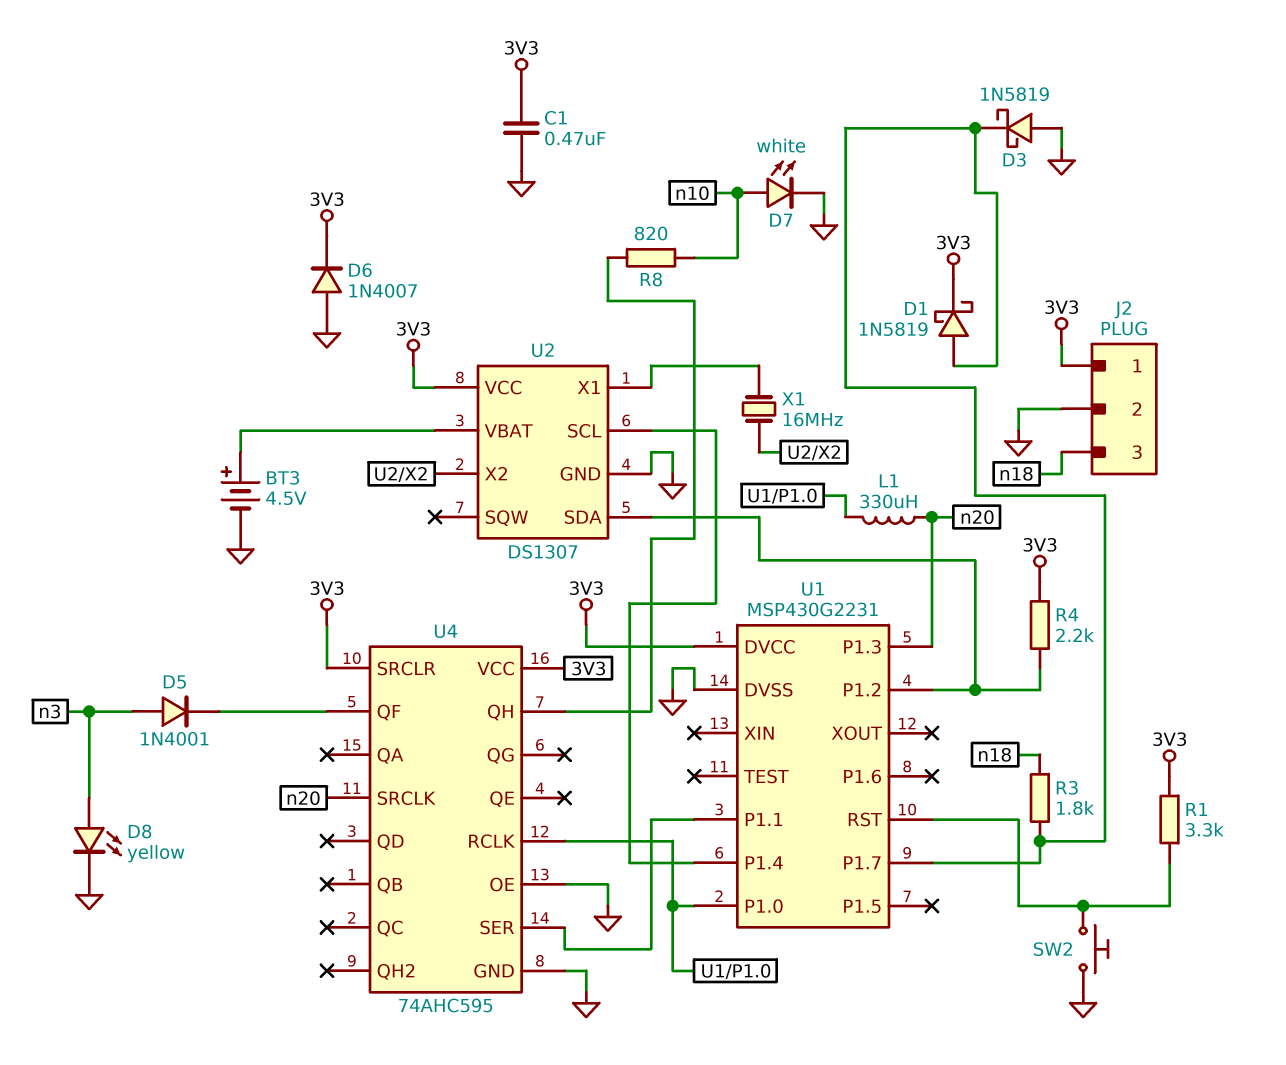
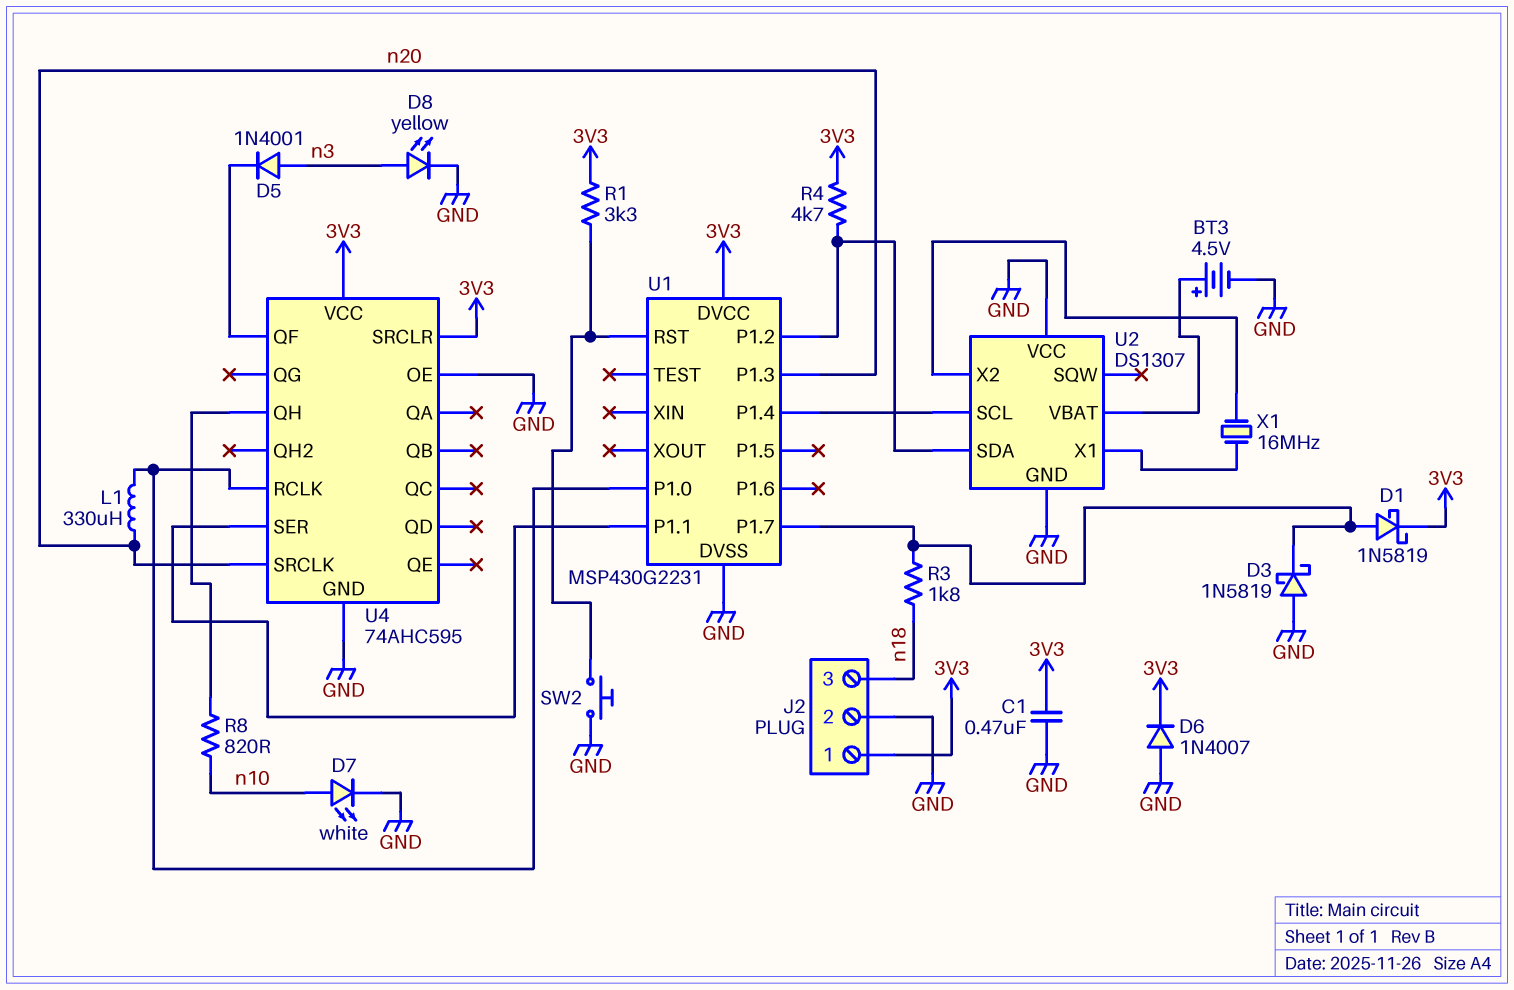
R4: 2.2k (3V3, U1/P1.2) -> 4.7k (3V3, U1/P1.2)
U2 pin VCC: 3V3 -> GND

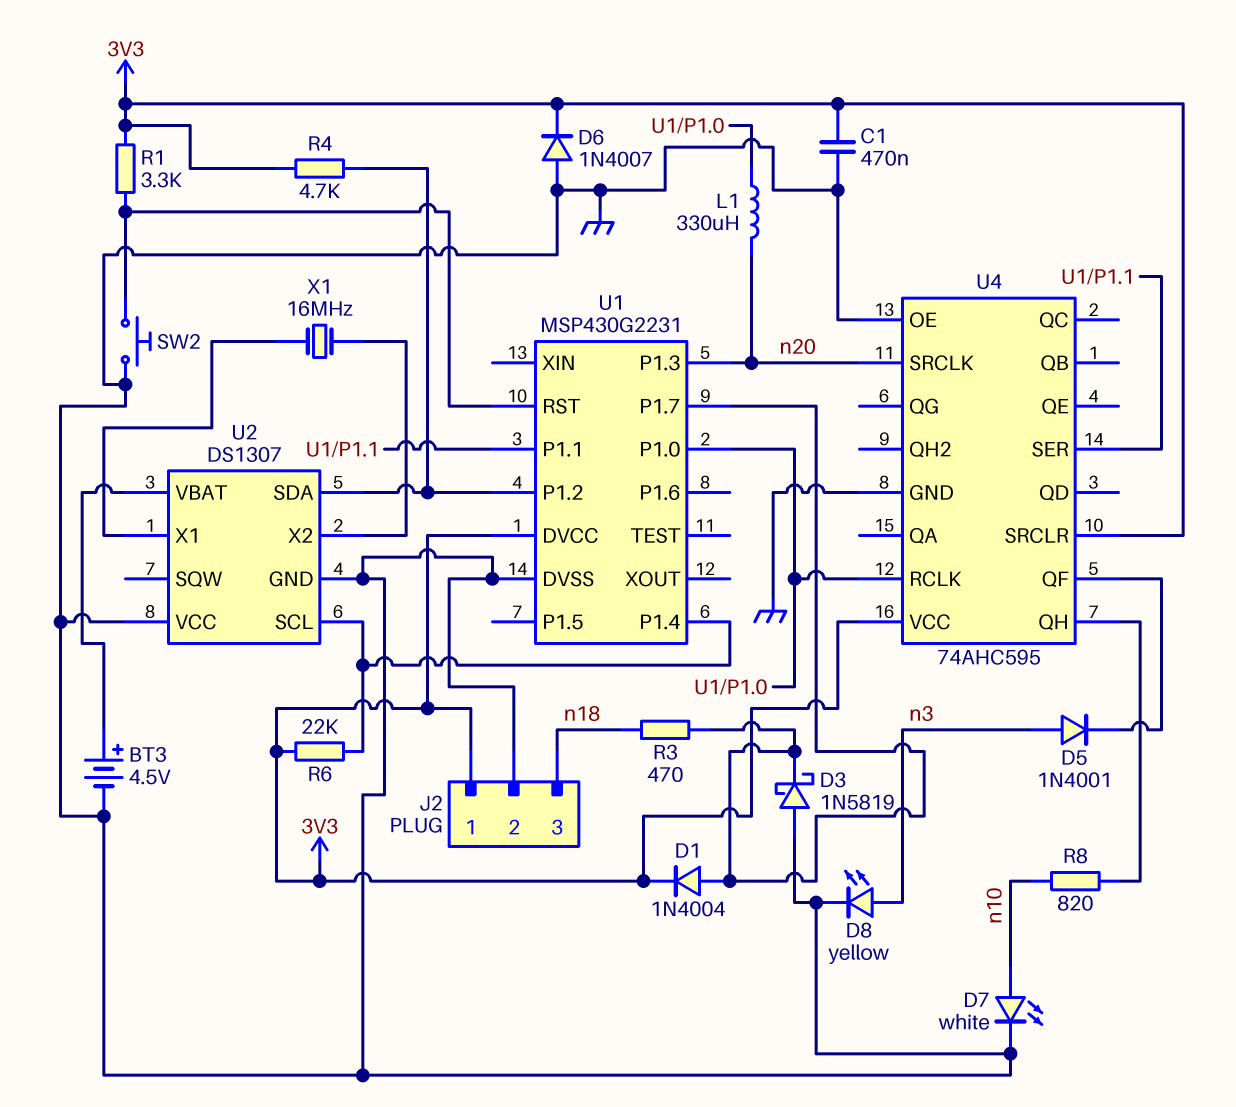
D1: schottky 1N5819 (A U1/P1.7, K 3V3) -> diode 1N4004 (A U1/P1.7, K 3V3)
R3: 1.8k (U1/P1.7, n18) -> 470 (U1/P1.7, n18)
R6: none -> 22k (3V3, U1/P1.4)

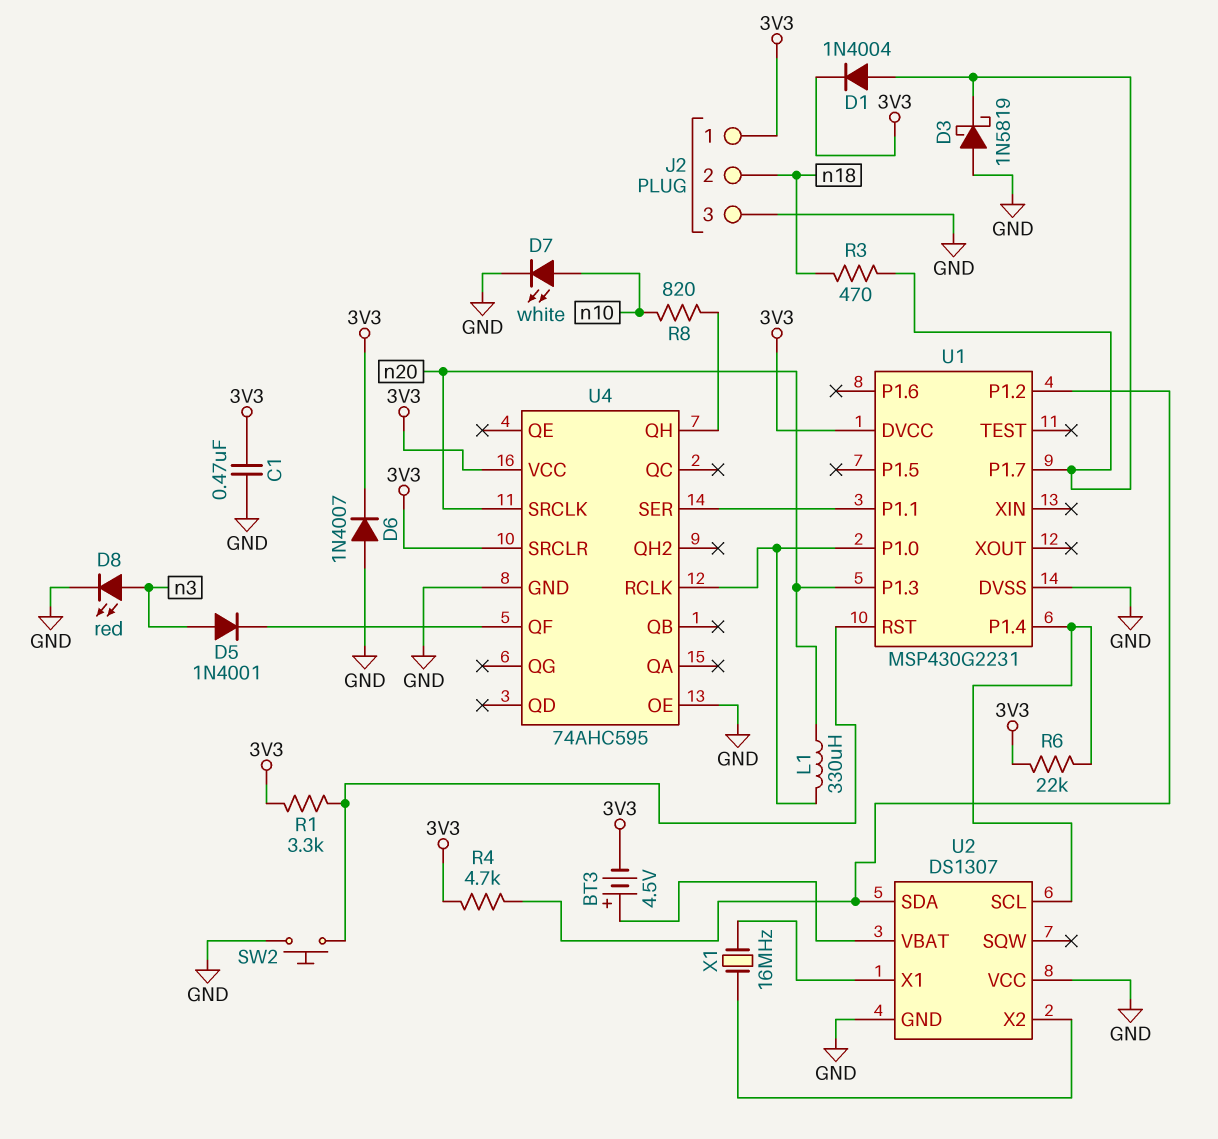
BT3: 4.5V (plus U2/VBAT, minus GND) -> 4.5V (plus U2/VBAT, minus 3V3)
D8: LED yellow (A n3, K GND) -> LED red (A n3, K GND)
J2 pin 2: GND -> n18
J2 pin 3: n18 -> GND

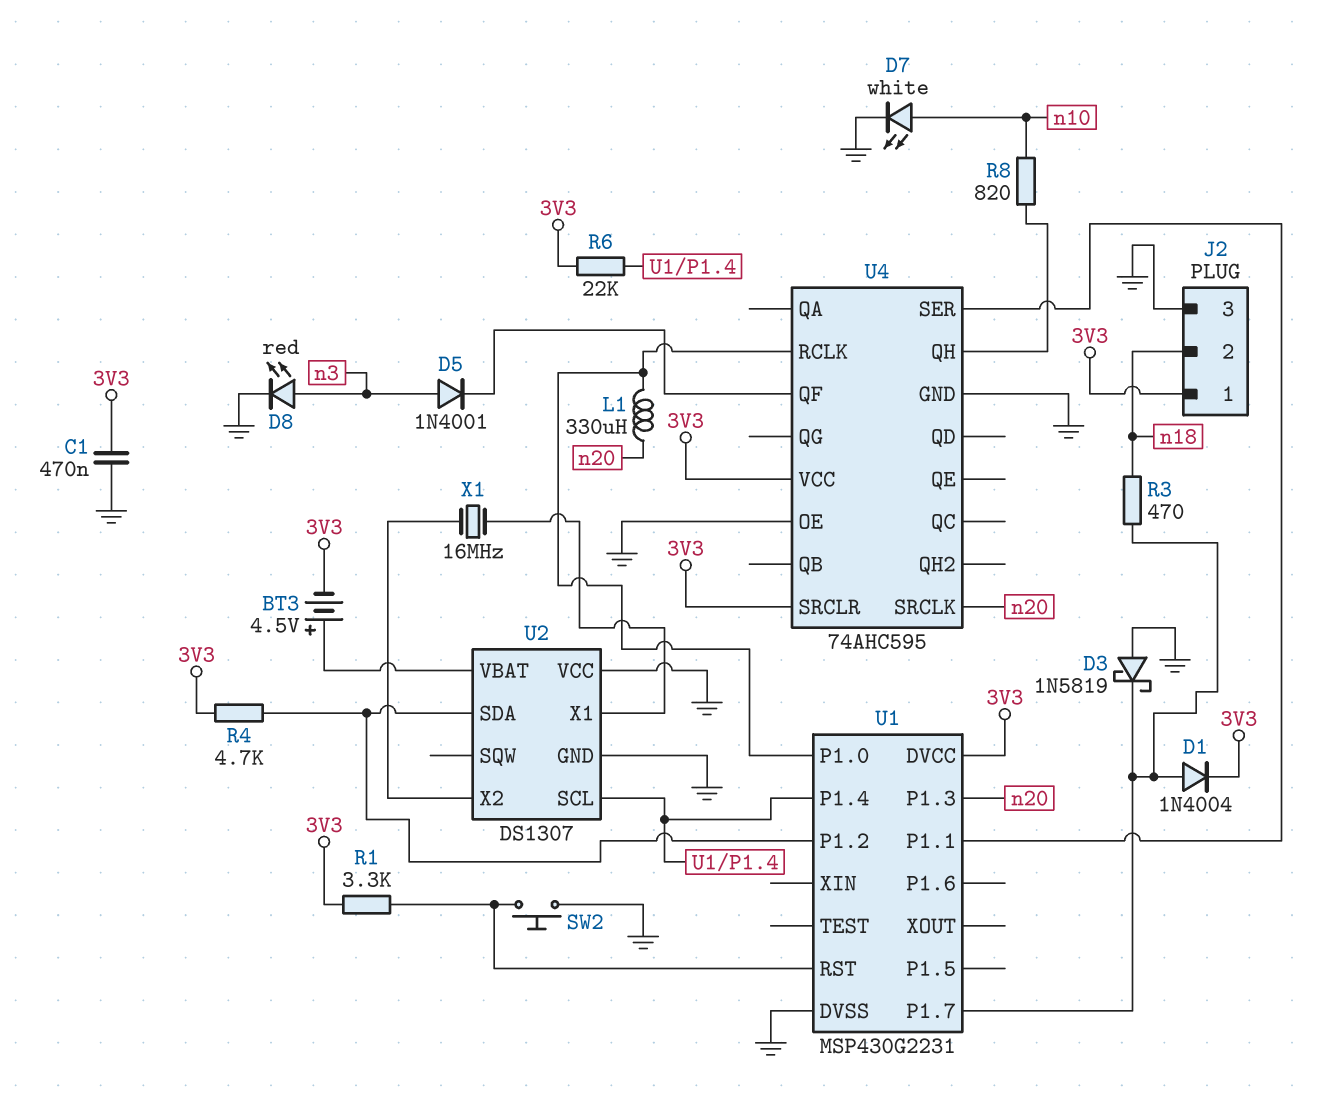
D6: diode 1N4007 (A GND, K 3V3) -> none

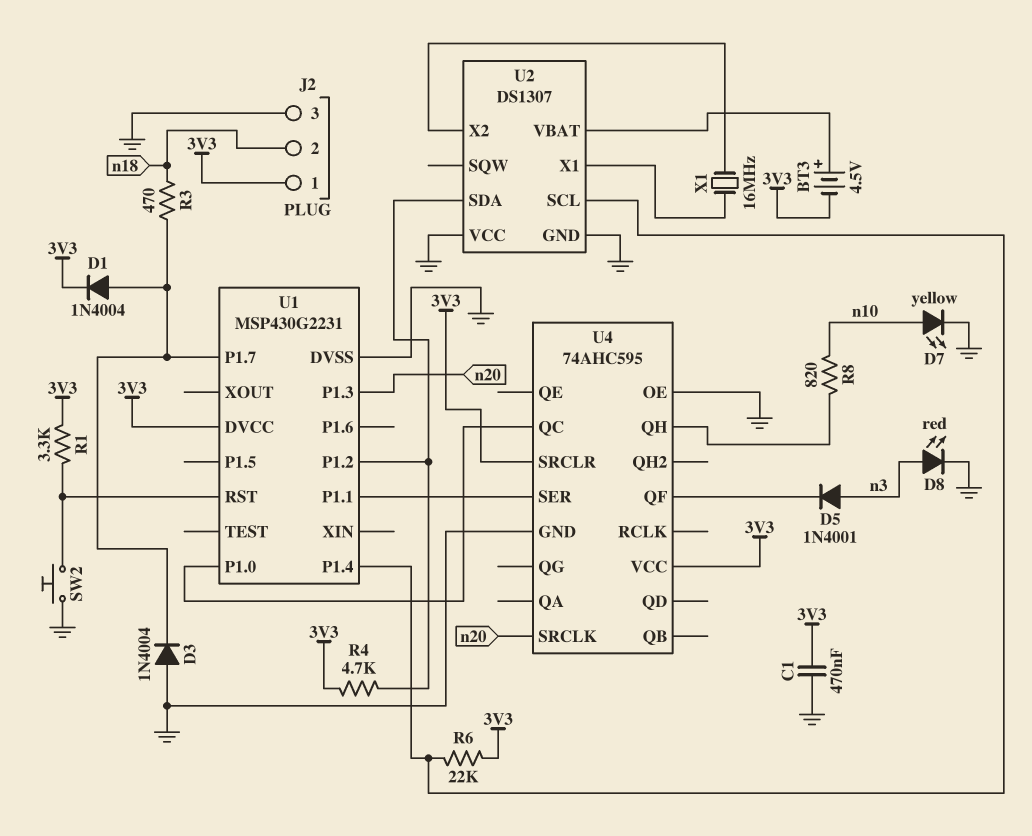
D3: schottky 1N5819 (A GND, K U1/P1.7) -> diode 1N4004 (A GND, K U1/P1.7)
D7: LED white (A n10, K GND) -> LED yellow (A n10, K GND)
L1: 330uH (U1/P1.0, n20) -> none
U4 pin QC: none -> U1/P1.0
U4 pin RCLK: U1/P1.0 -> none

